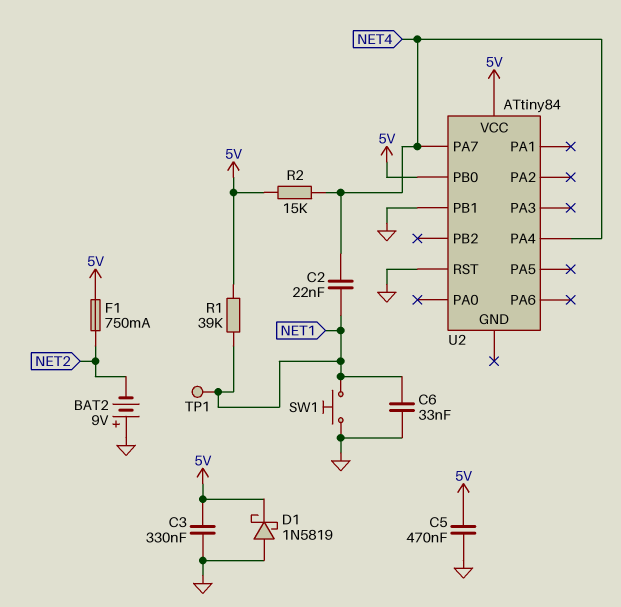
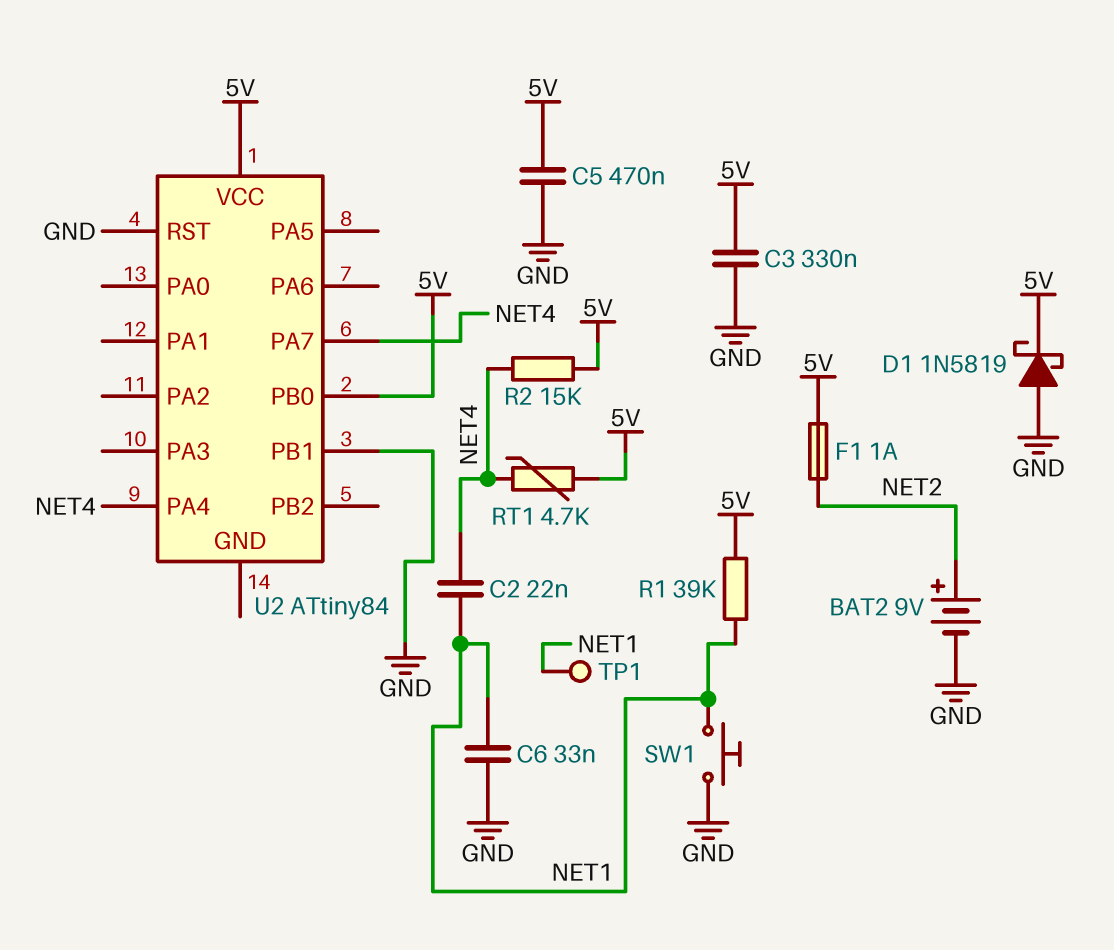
BAT2: 9V (plus GND, minus NET2) -> 9V (plus NET2, minus GND)
F1: 750mA (5V, NET2) -> 1A (5V, NET2)
RT1: none -> 4.7k (5V, NET4)

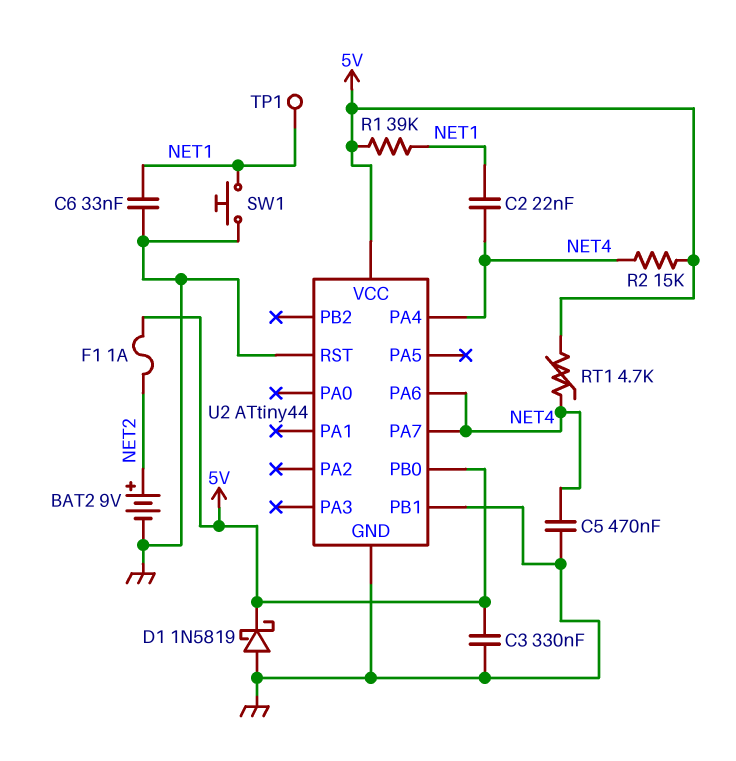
C5: 470nF (5V, GND) -> 470nF (GND, NET4)
U2: ATtiny84 -> ATtiny44
U2 pin GND: none -> GND
U2 pin PA6: none -> NET4

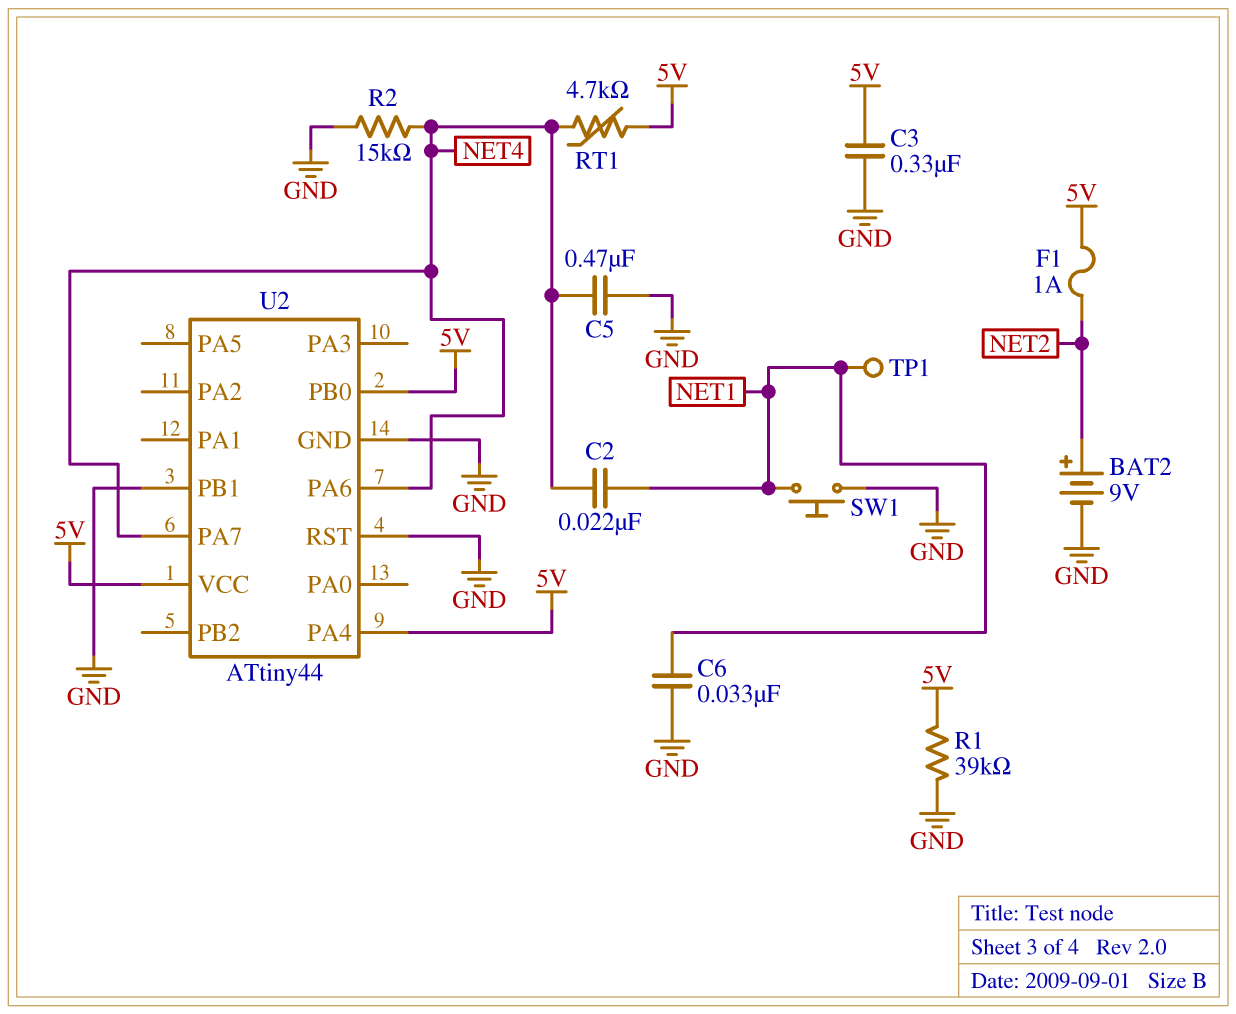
D1: schottky 1N5819 (A GND, K 5V) -> none
R1: 39k (5V, NET1) -> 39k (5V, GND)
R2: 15k (5V, NET4) -> 15k (GND, NET4)
U2 pin PA4: NET4 -> 5V

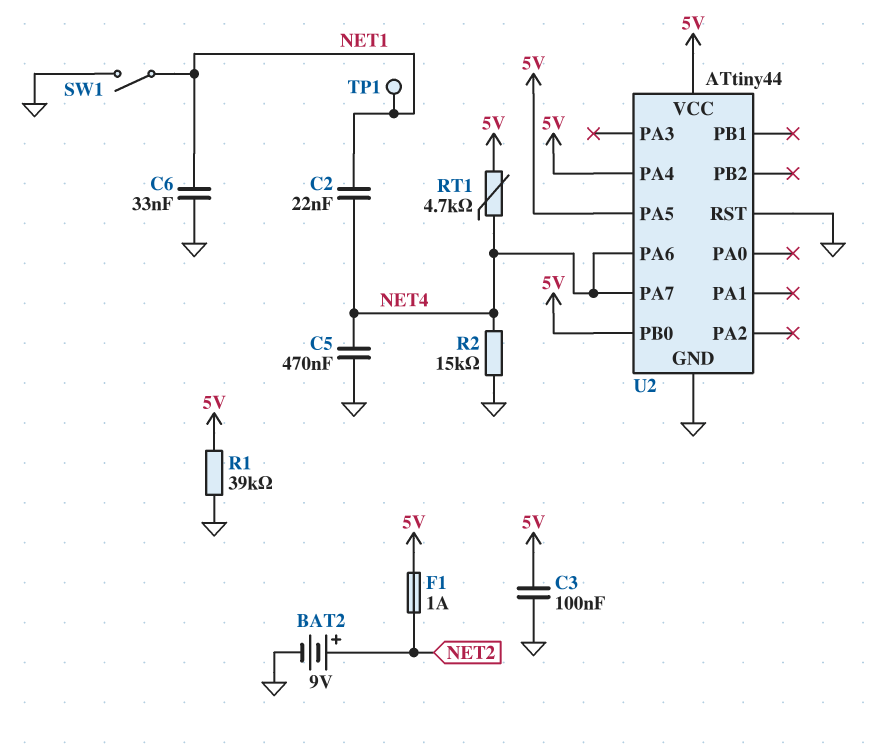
C3: 330nF (5V, GND) -> 100nF (5V, GND)
SW1: button (GND, NET1) -> switch (GND, NET1)
U2 pin PA5: none -> 5V
U2 pin PB1: GND -> none

